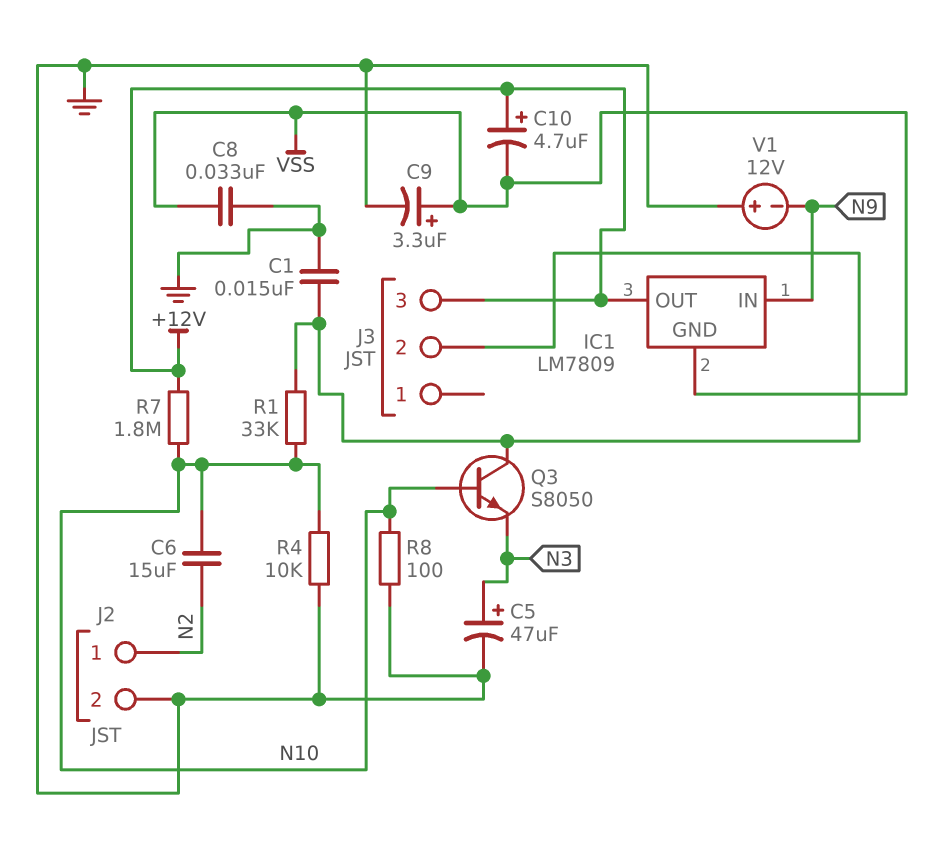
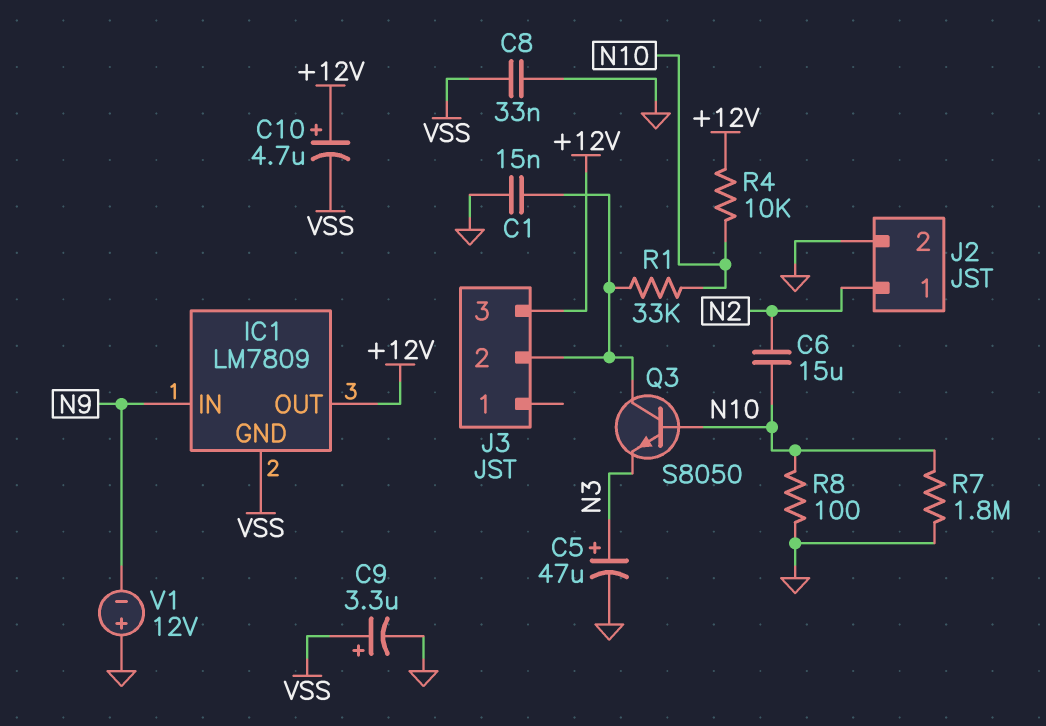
R4: 10k (GND, N10) -> 10k (+12V, N10)
R7: 1.8M (+12V, N10) -> 1.8M (GND, N10)

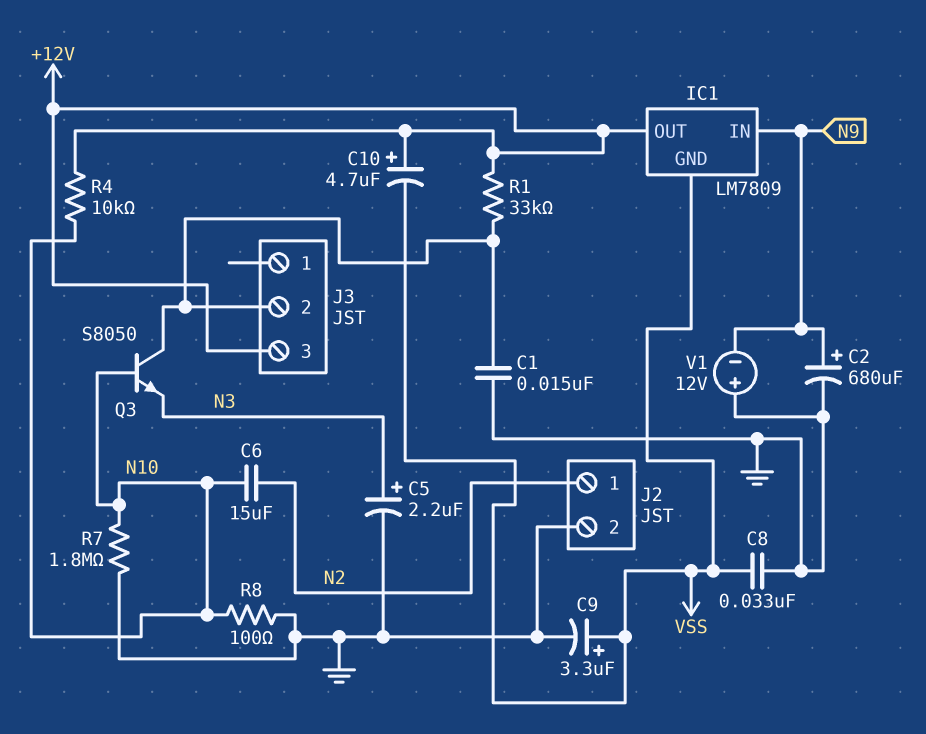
C2: none -> 680uF (plus N9, minus GND)
C5: 47uF (plus N3, minus GND) -> 2.2uF (plus N3, minus GND)
R1: 33k (J3/2, N10) -> 33k (+12V, J3/2)

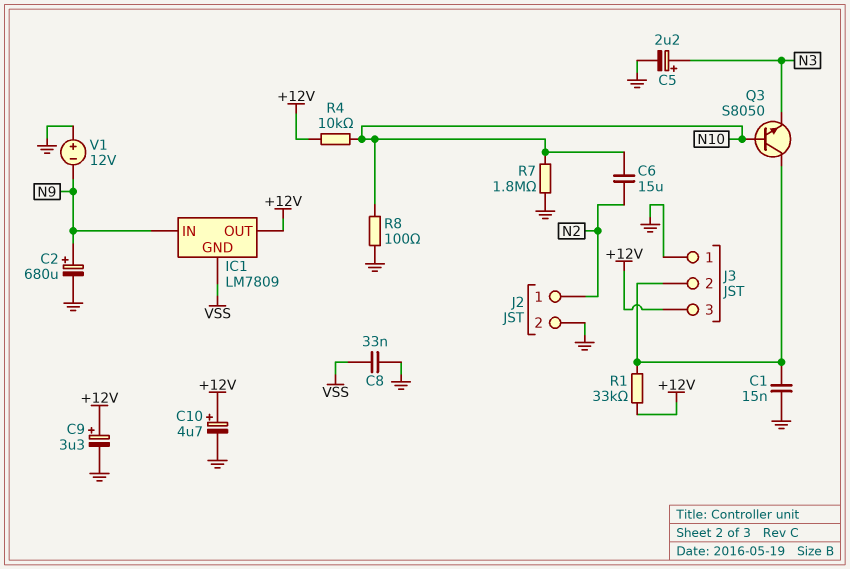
C9: 3.3uF (plus VSS, minus GND) -> 3.3uF (plus +12V, minus GND)
C10: 4.7uF (plus +12V, minus VSS) -> 4.7uF (plus +12V, minus GND)
J3 pin 1: none -> GND

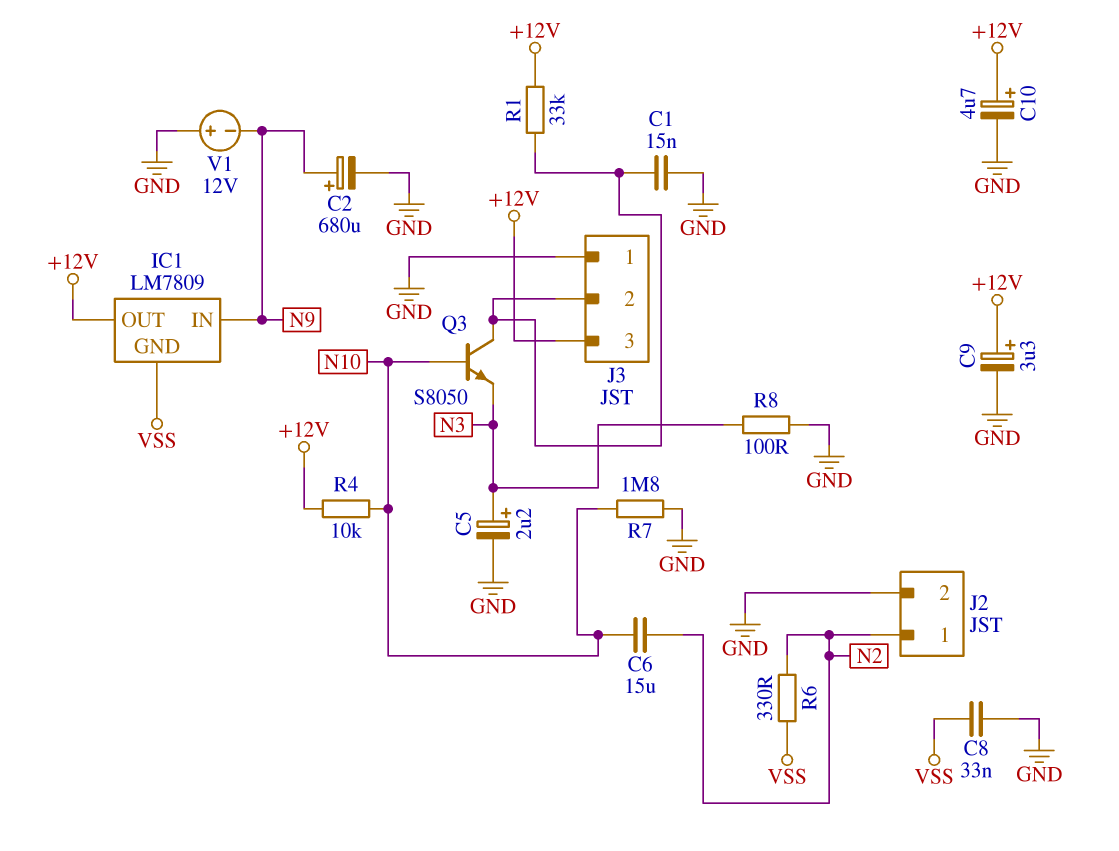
R6: none -> 330 (N2, VSS)
R8: 100 (GND, N10) -> 100 (GND, N3)

